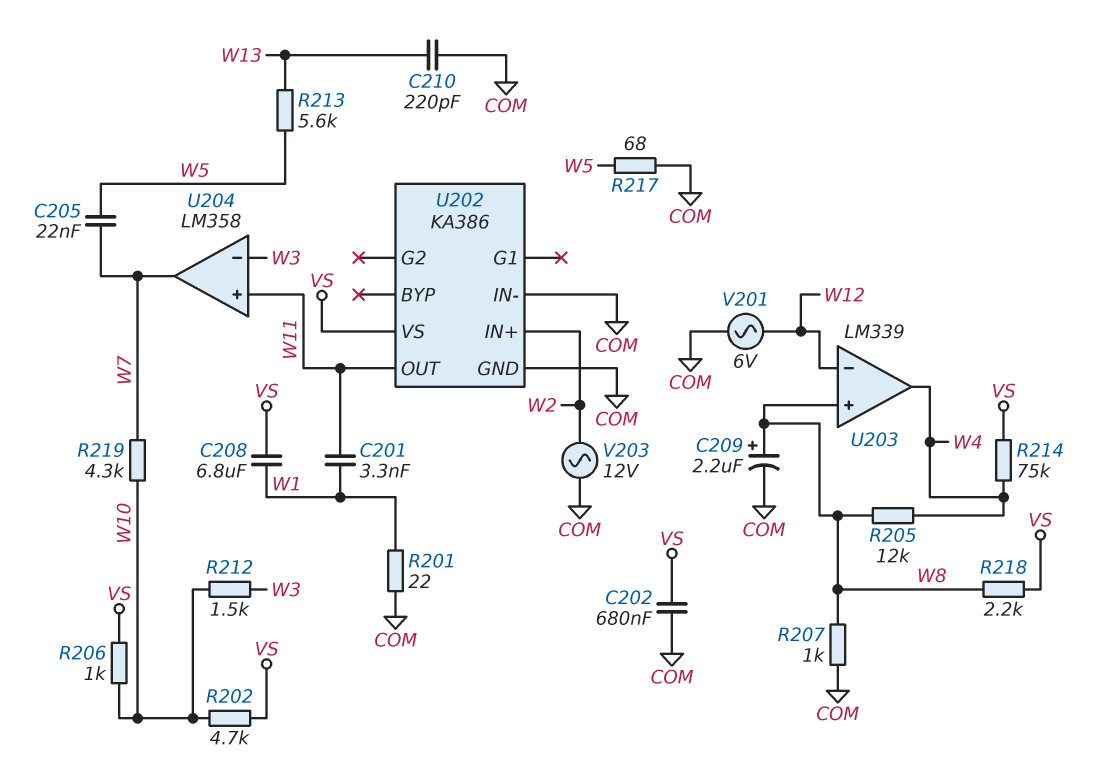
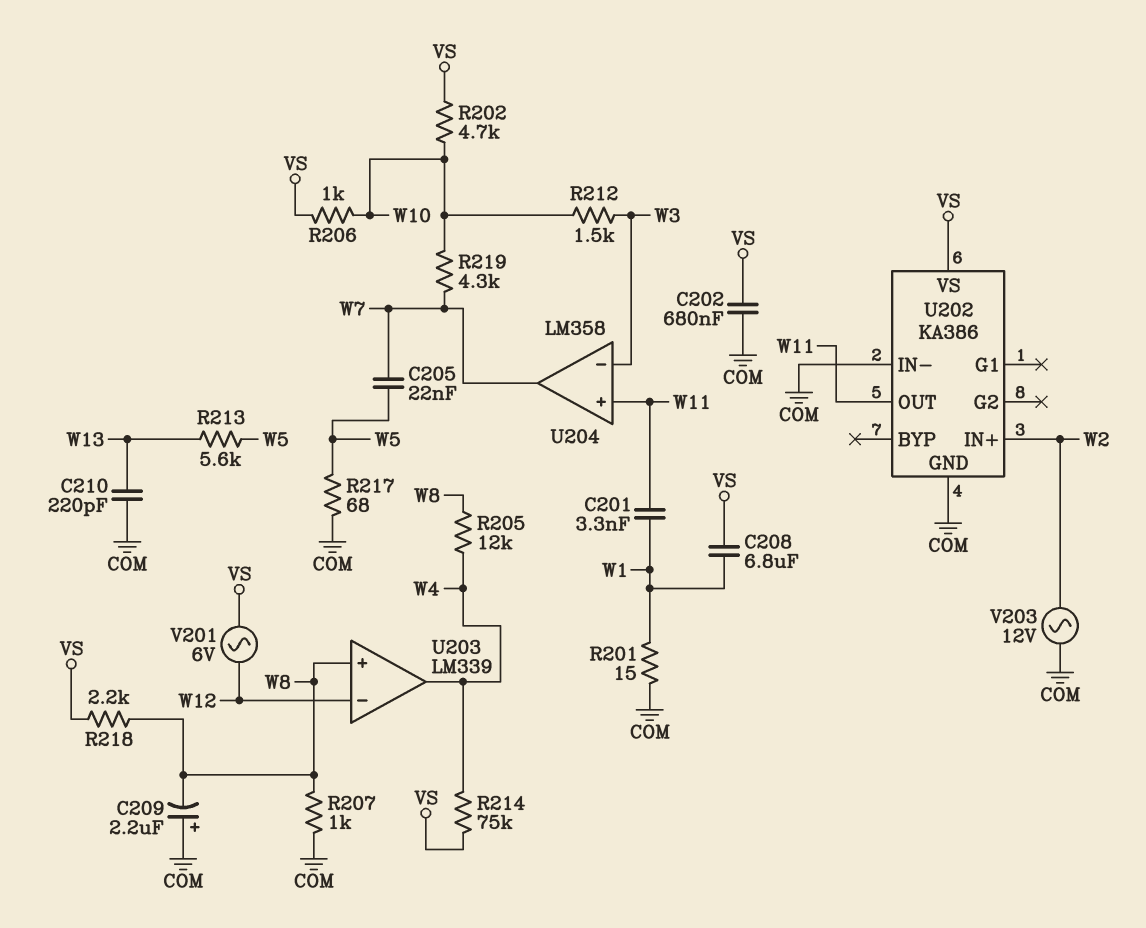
C209: 2.2uF (plus W8, minus COM) -> 2.2uF (plus COM, minus W8)
R201: 22 (COM, W1) -> 15 (COM, W1)
V201: AC 6V (COM, W12) -> AC 6V (VS, W12)

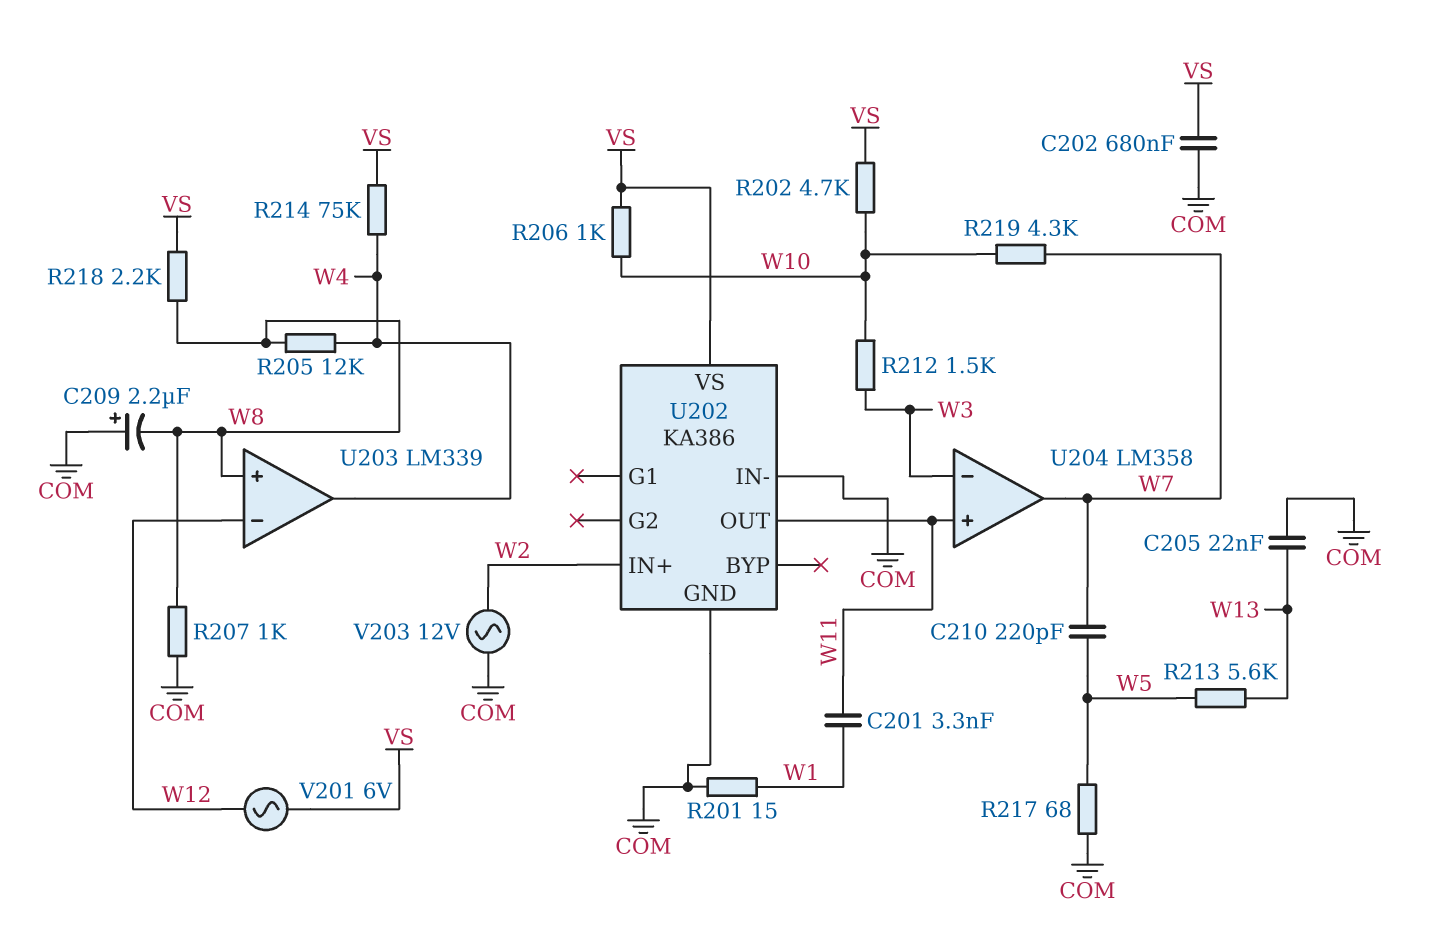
C205: 22nF (W5, W7) -> 22nF (COM, W13)
C208: 6.8uF (VS, W1) -> none
C210: 220pF (COM, W13) -> 220pF (W5, W7)

